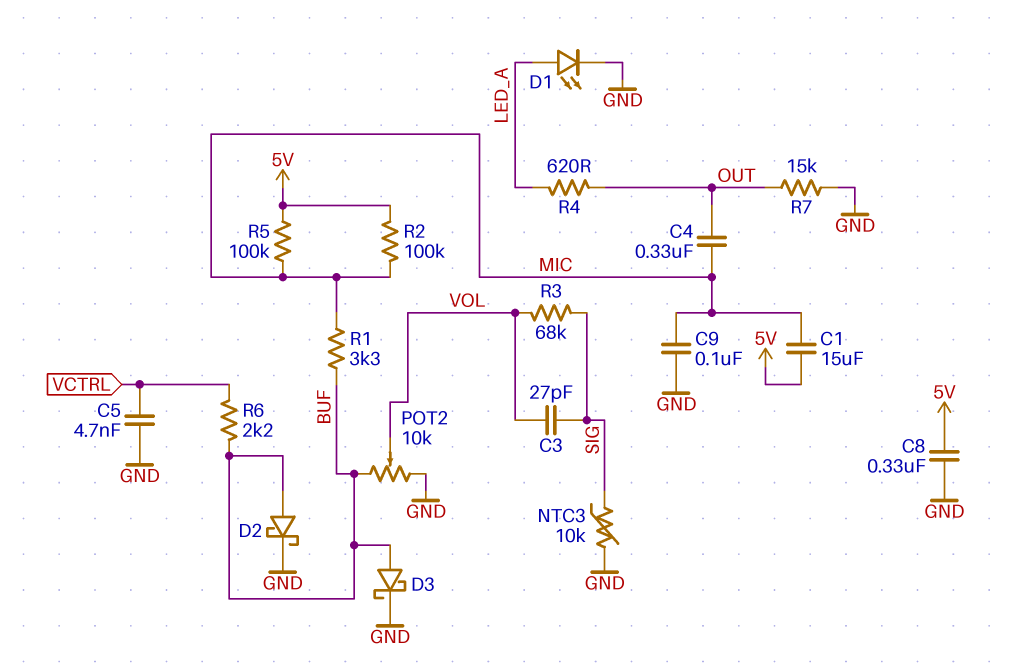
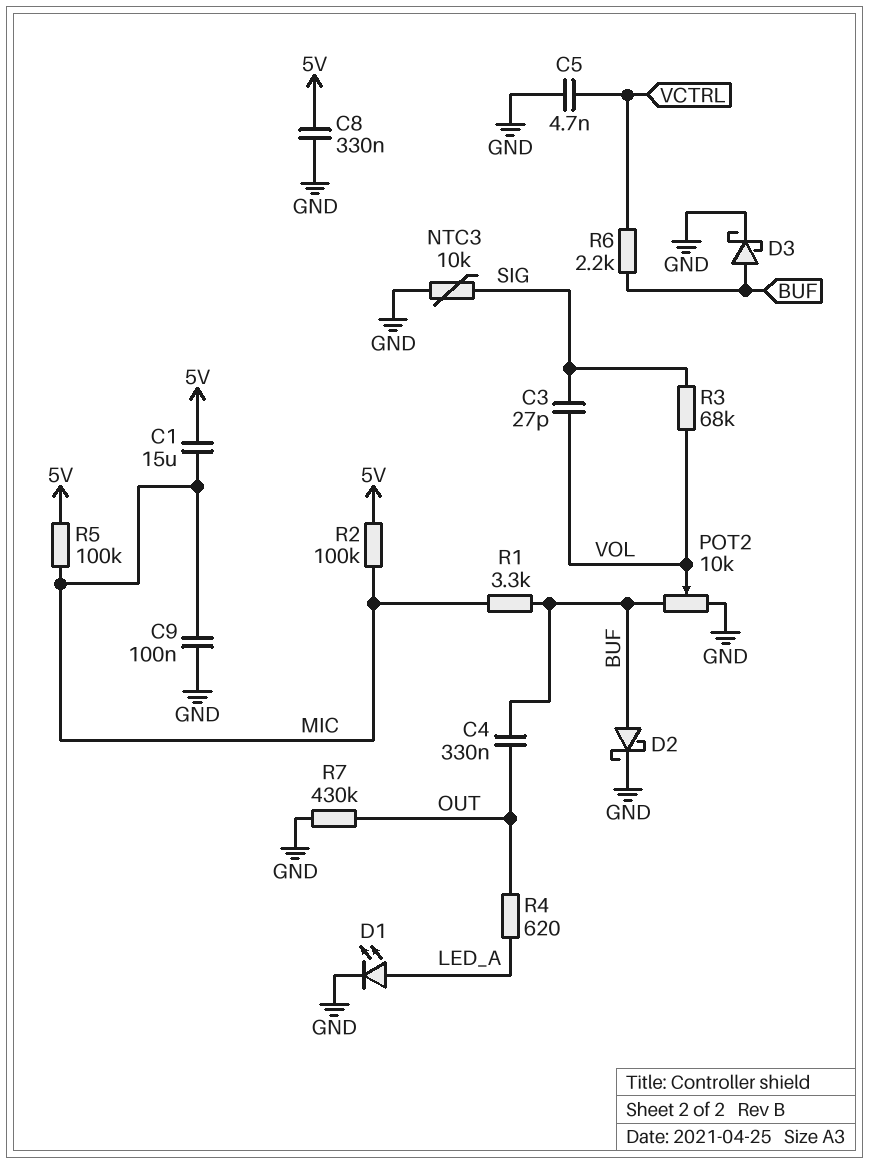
C4: 330nF (MIC, OUT) -> 330nF (BUF, OUT)
R7: 15k (GND, OUT) -> 430k (GND, OUT)

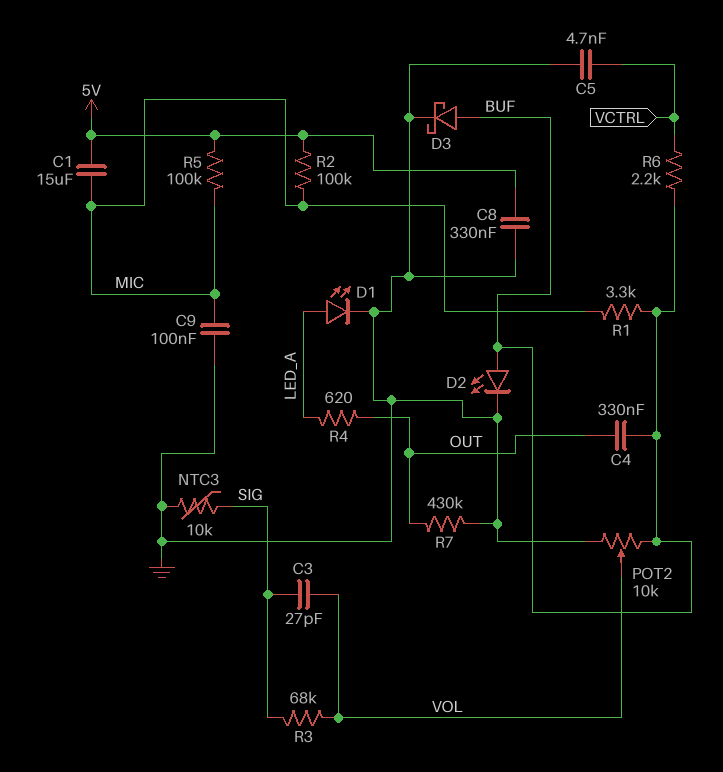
D2: schottky (A BUF, K GND) -> LED (A BUF, K GND)

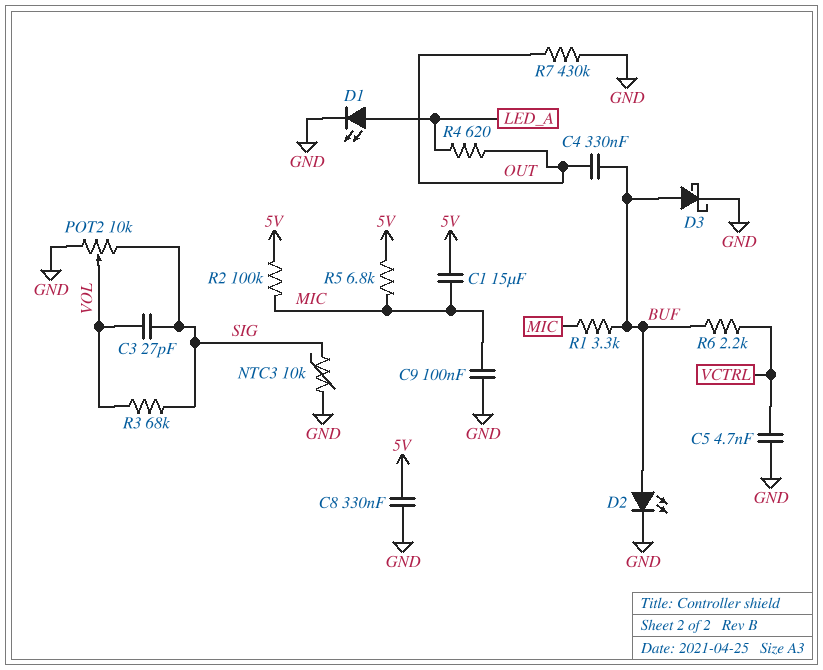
POT2: 10k (BUF, GND, wiper VOL) -> 10k (GND, SIG, wiper VOL)
R5: 100k (5V, MIC) -> 6.8k (5V, MIC)

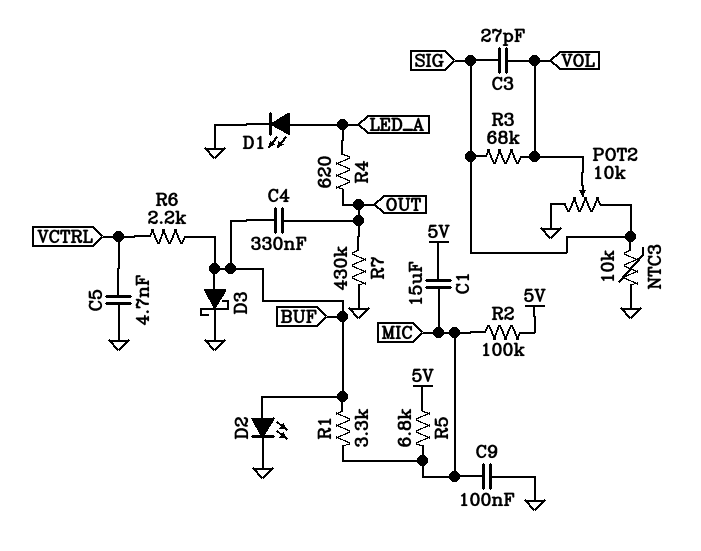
C8: 330nF (5V, GND) -> none

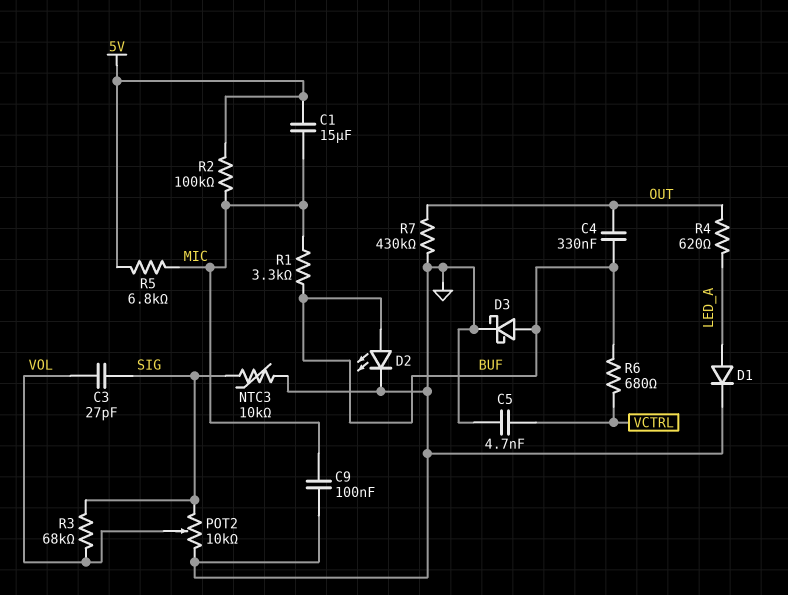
D1: LED (A LED_A, K GND) -> diode (A LED_A, K GND)
R6: 2.2k (BUF, VCTRL) -> 680 (BUF, VCTRL)

